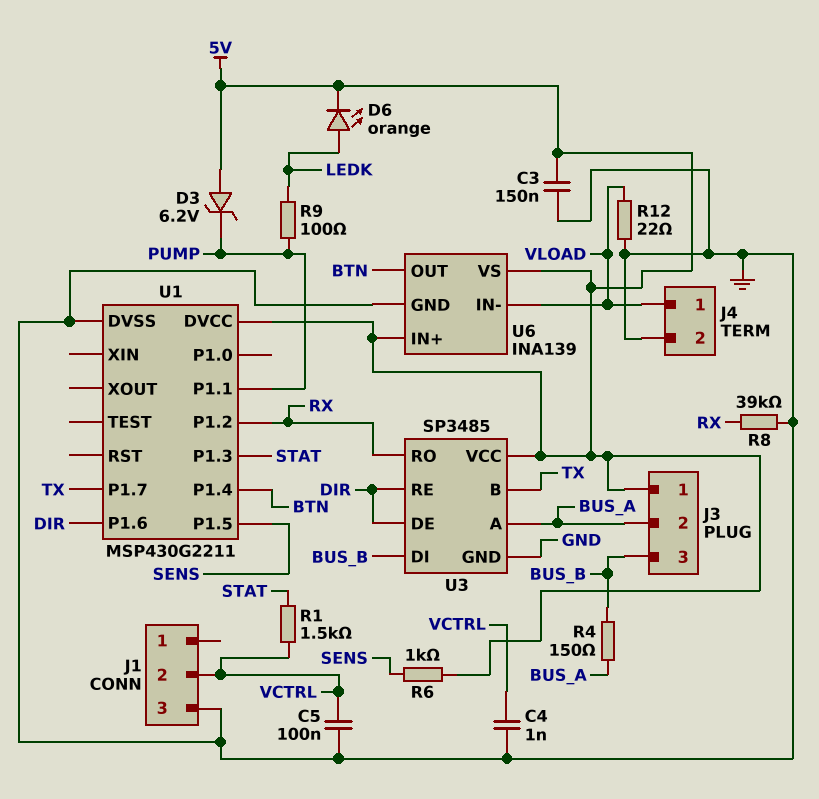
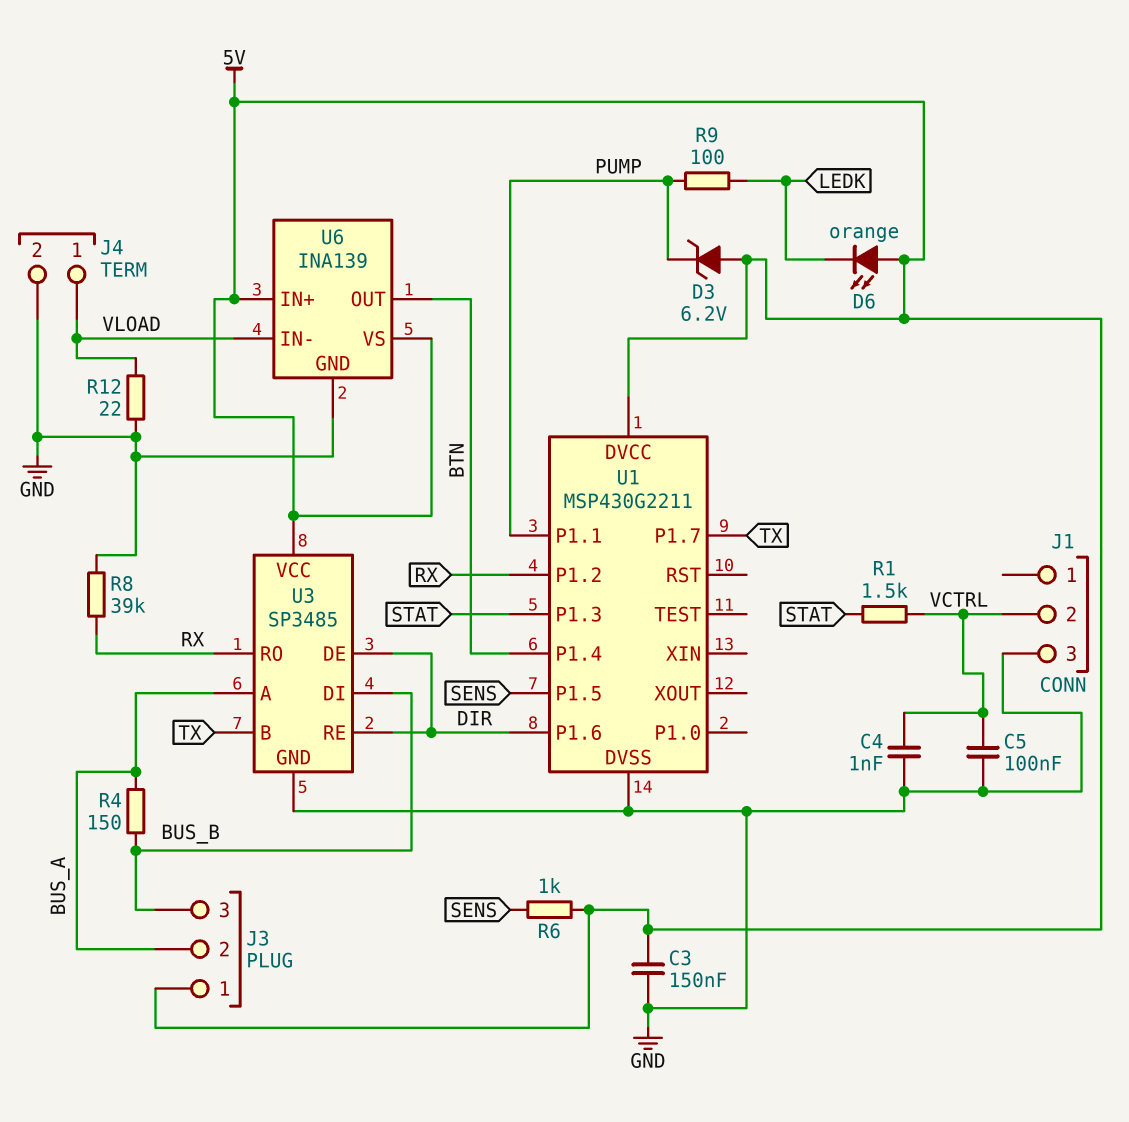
D6: LED orange (A LEDK, K 5V) -> LED orange (A 5V, K LEDK)

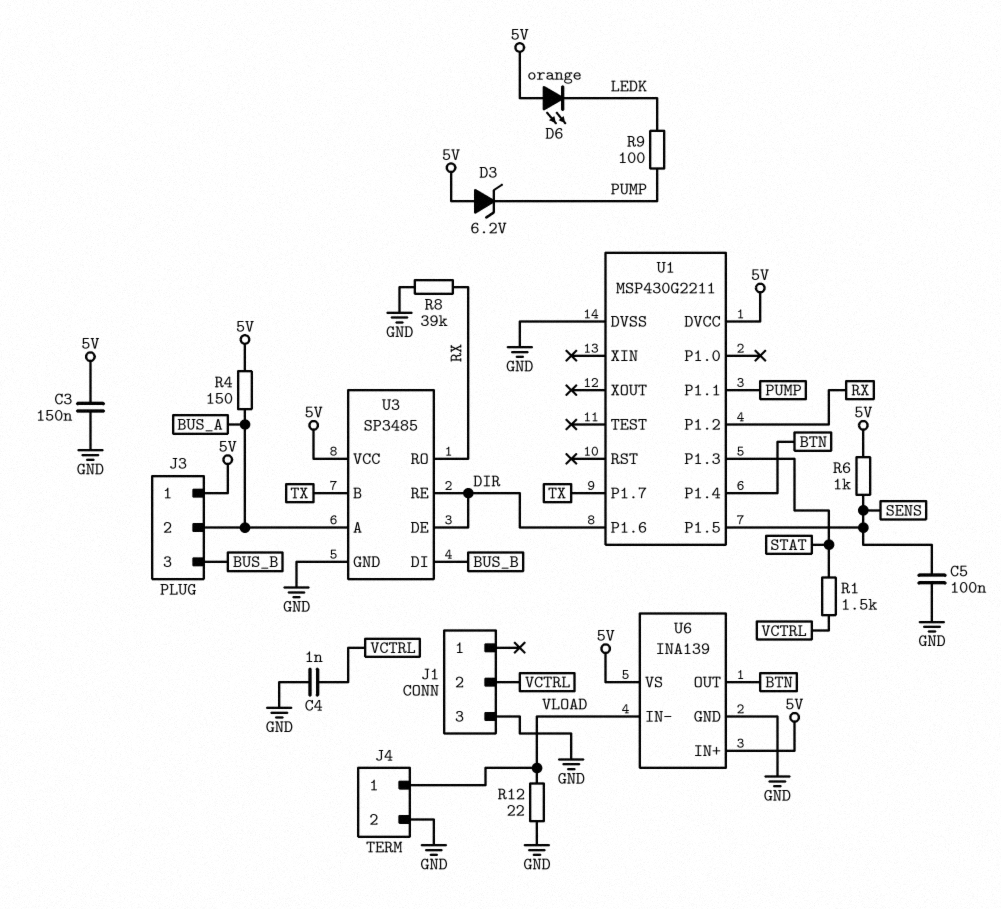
C5: 100nF (GND, VCTRL) -> 100nF (GND, SENS)
R4: 150 (BUS_A, BUS_B) -> 150 (5V, BUS_A)

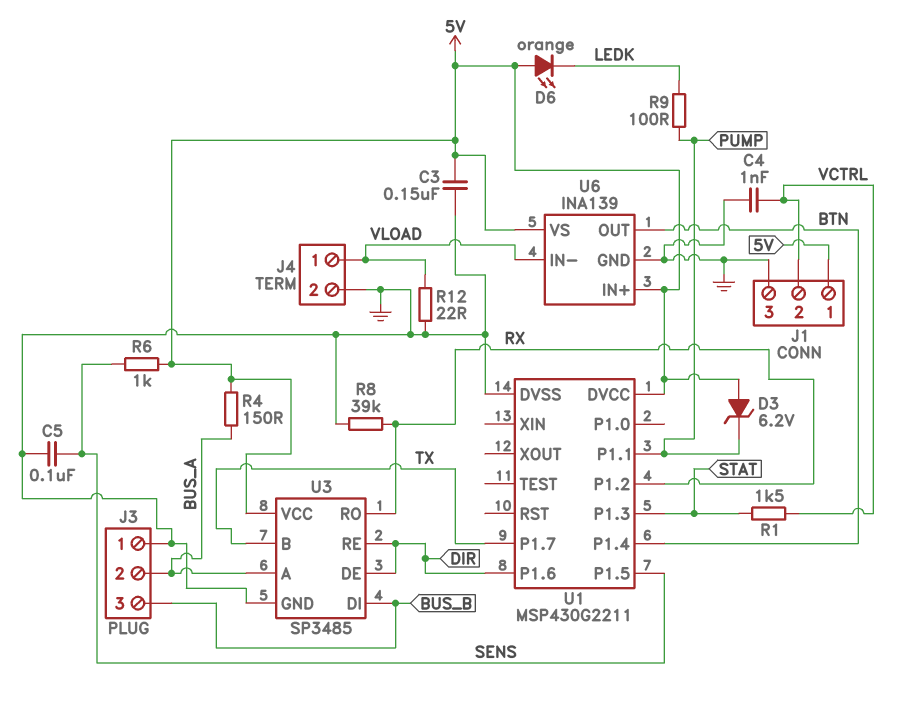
J1 pin 1: none -> 5V
J3 pin 1: 5V -> GND

